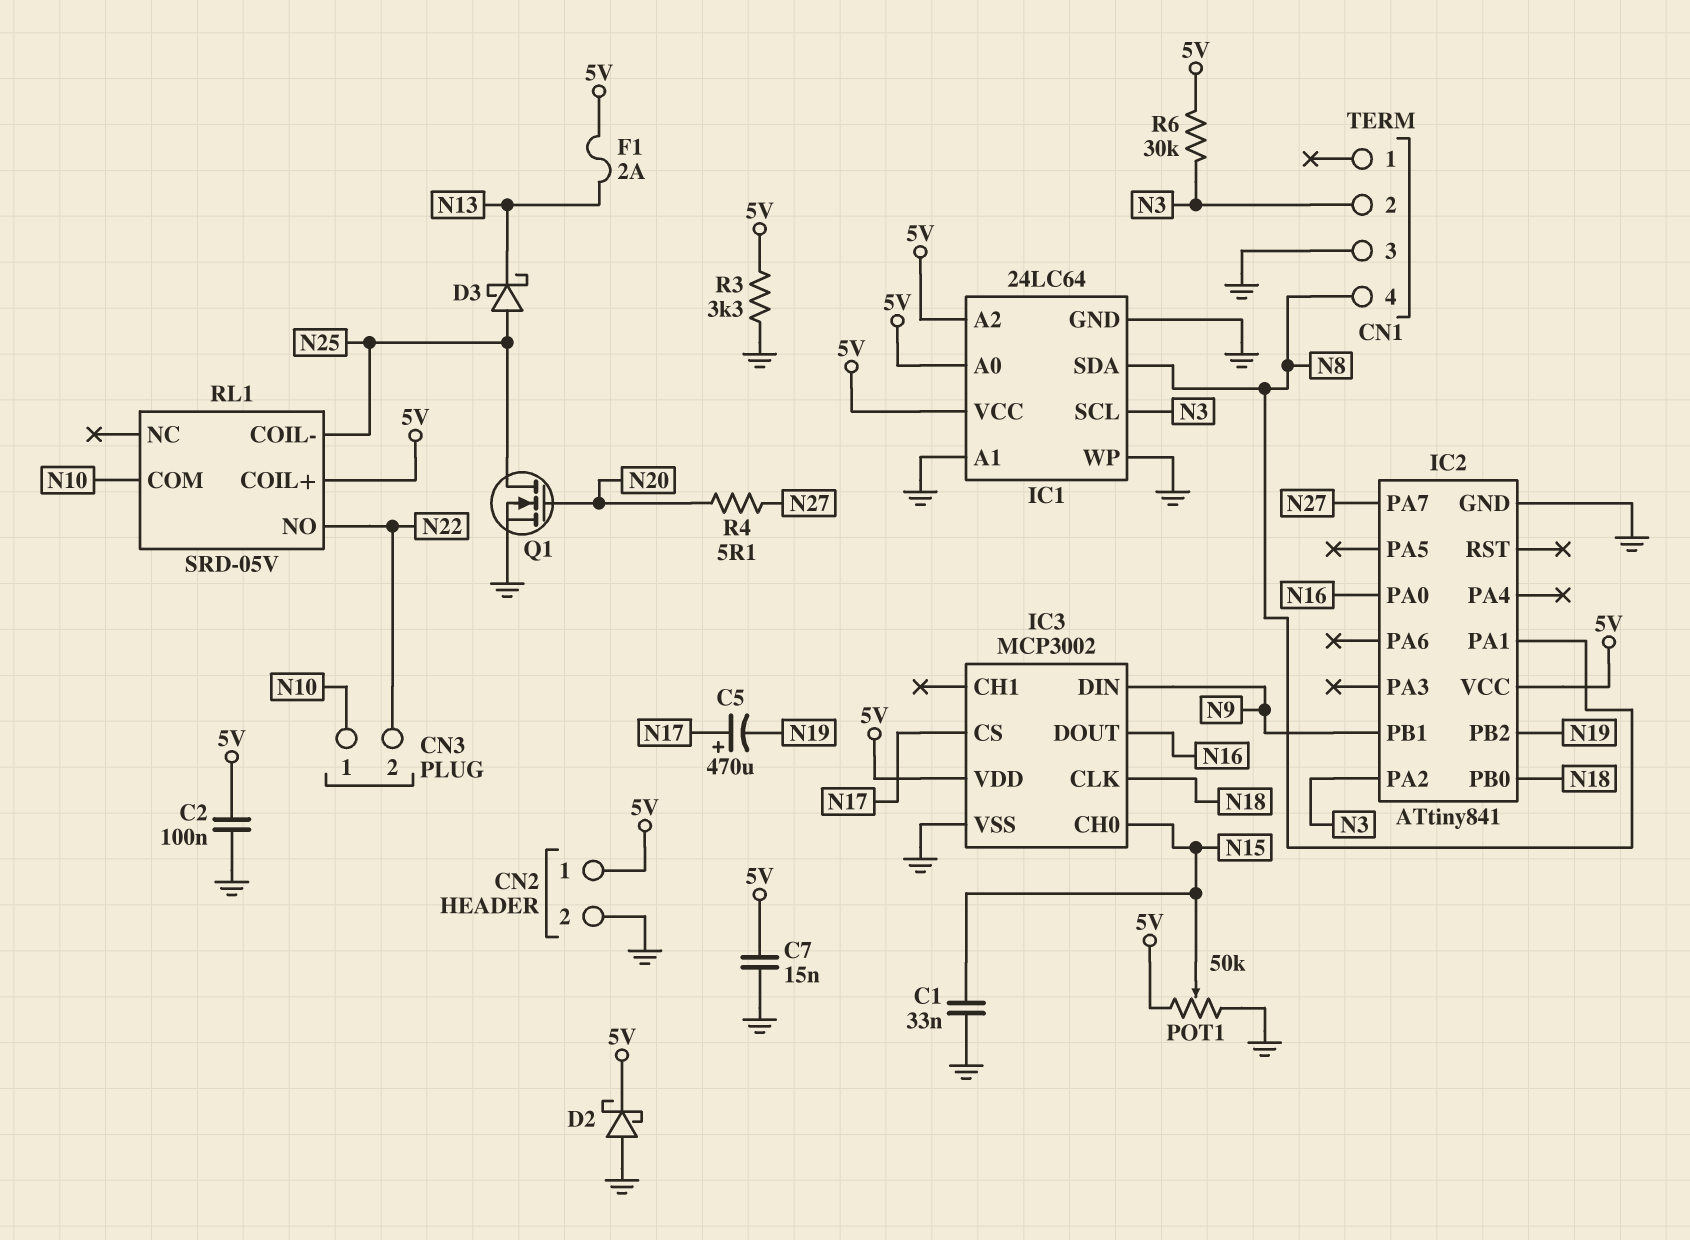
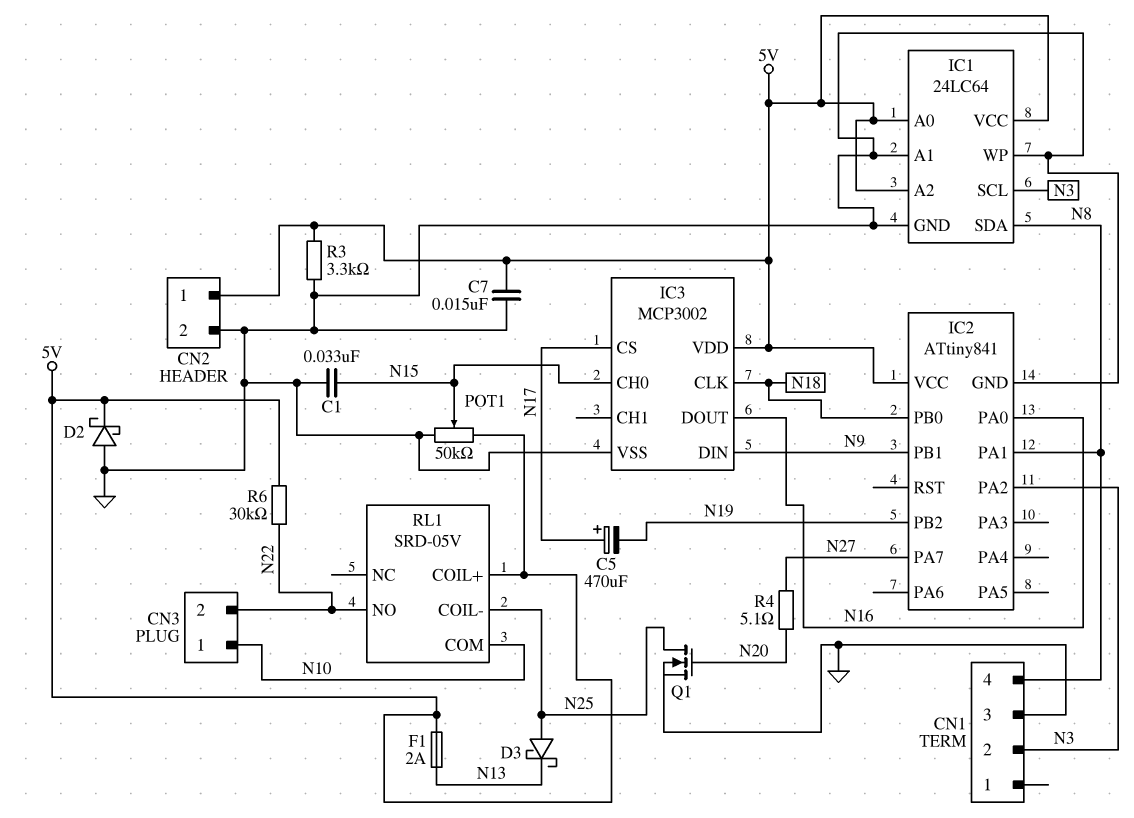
C2: 100nF (5V, GND) -> none
R6: 30k (5V, N3) -> 30k (5V, N22)

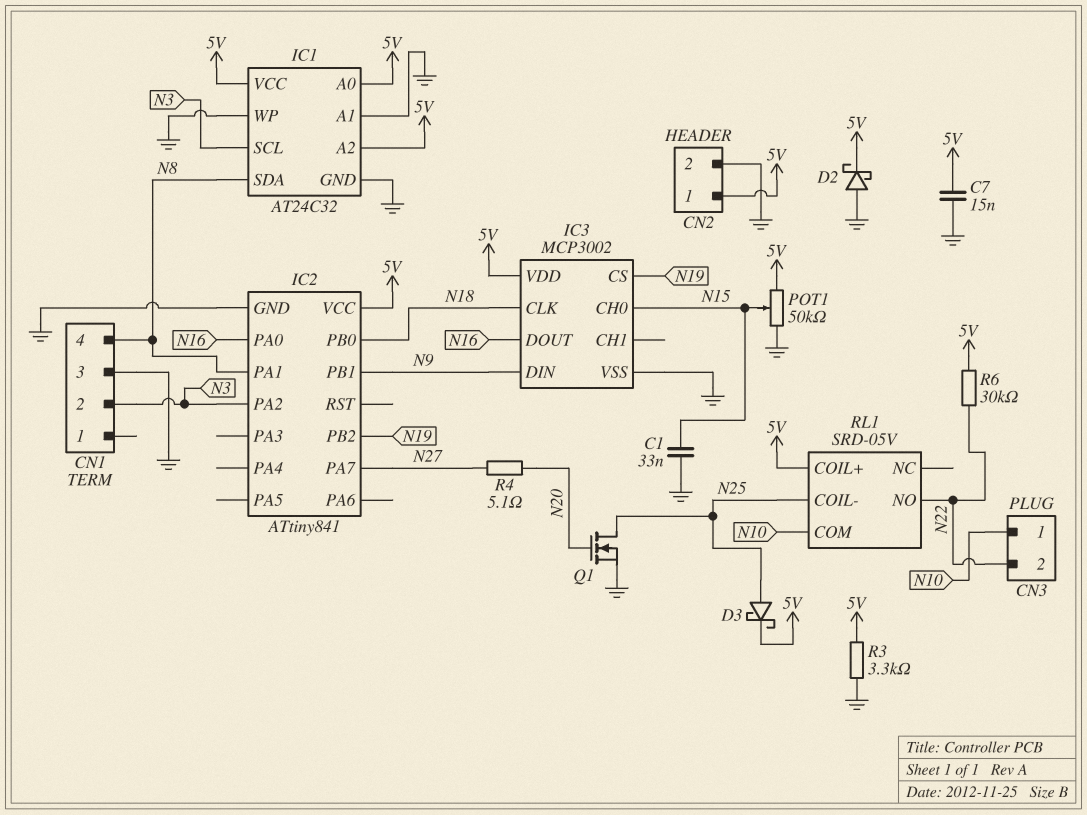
C5: 470uF (plus N17, minus N19) -> none
D3: schottky (A N25, K N13) -> schottky (A N25, K 5V)
F1: 2A (5V, N13) -> none
IC1: 24LC64 -> AT24C32
IC3 pin CS: N17 -> N19

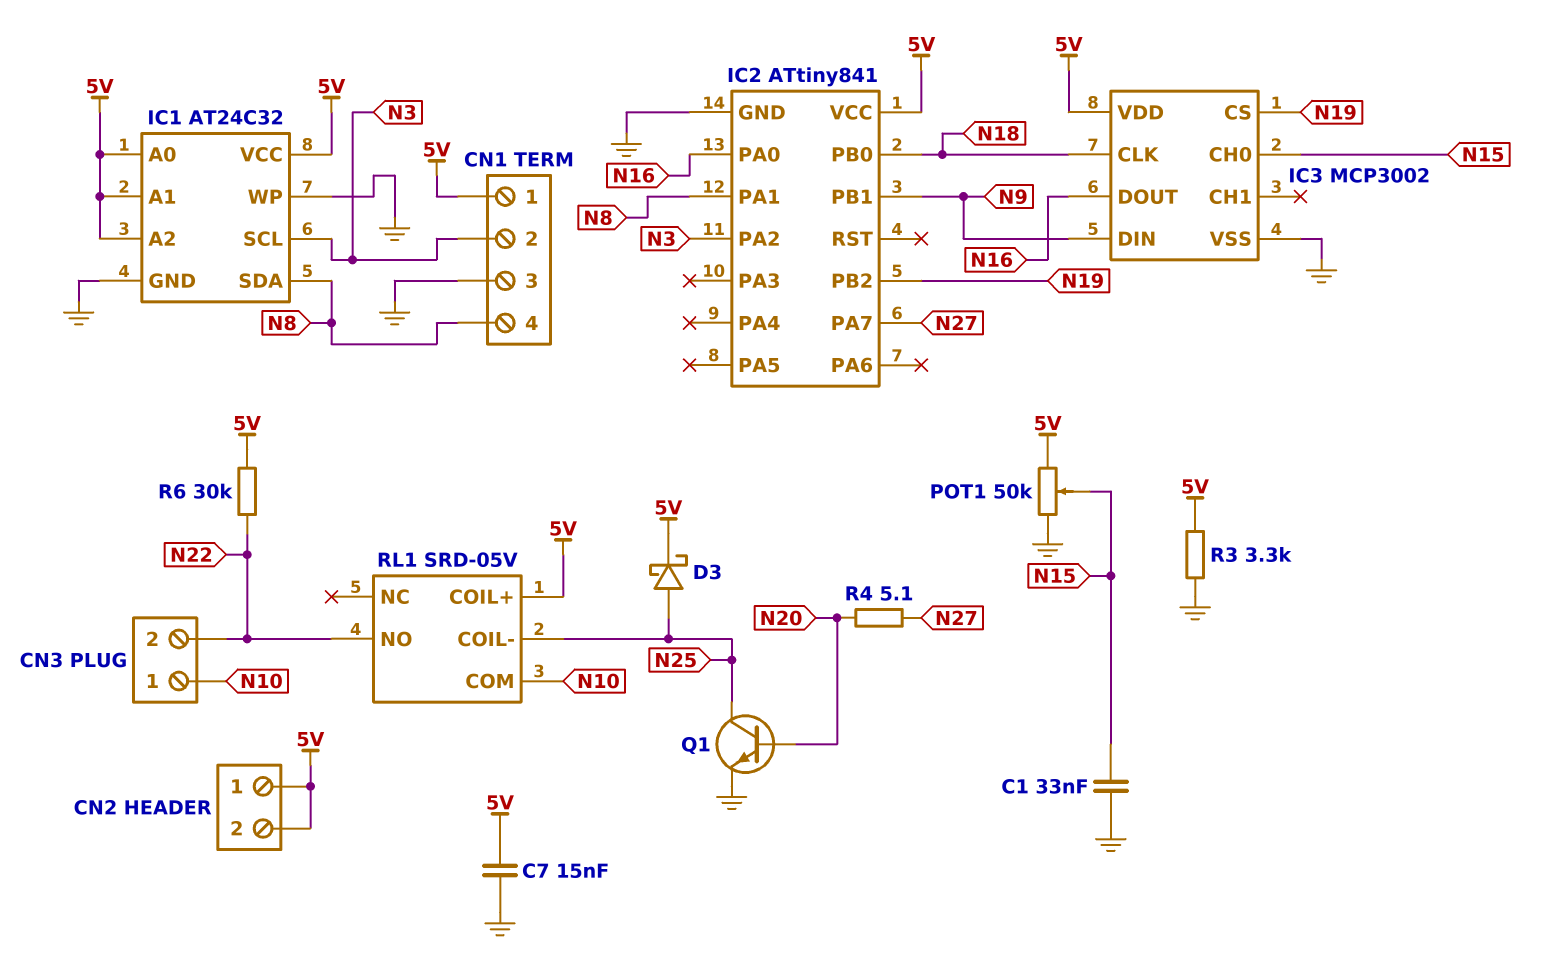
CN1 pin 1: none -> 5V
CN2 pin 2: GND -> 5V
D2: schottky (A GND, K 5V) -> none
IC1 pin A1: GND -> 5V
Q1: NMOS (G N20, D N25, S GND) -> NPN (B N20, C N25, E GND)

